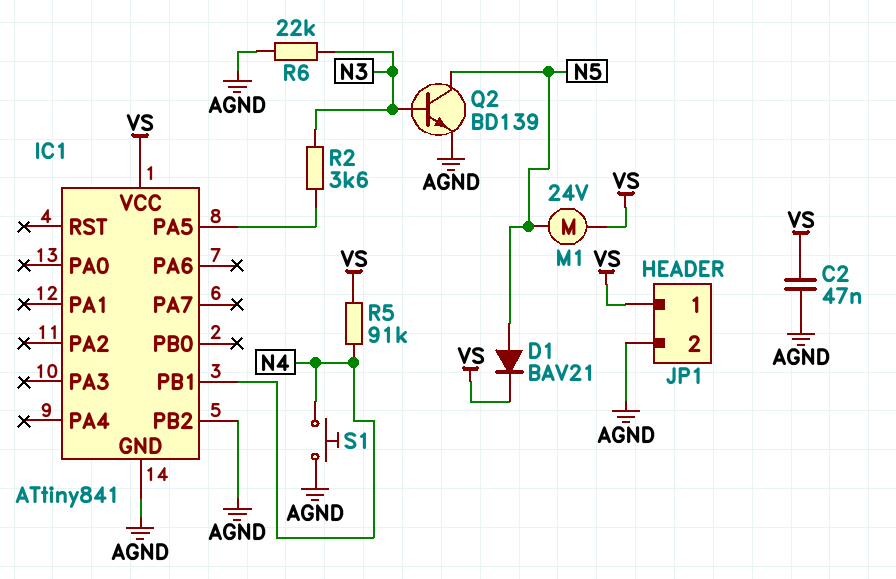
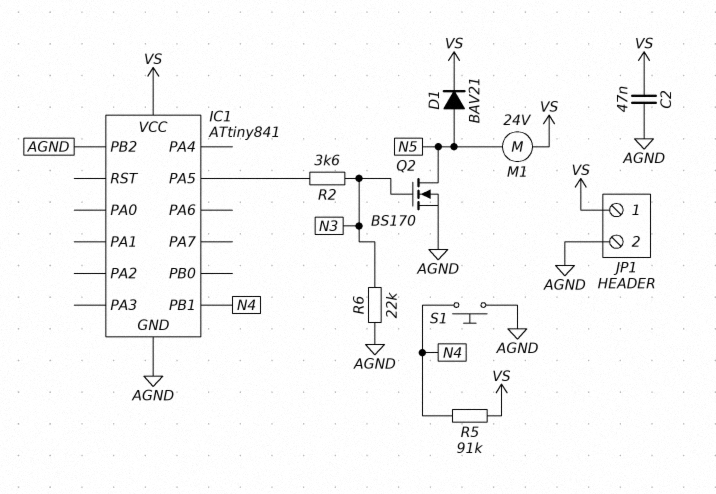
Q2: NPN BD139 (B N3, C N5, E AGND) -> NMOS BS170 (G N3, D N5, S AGND)

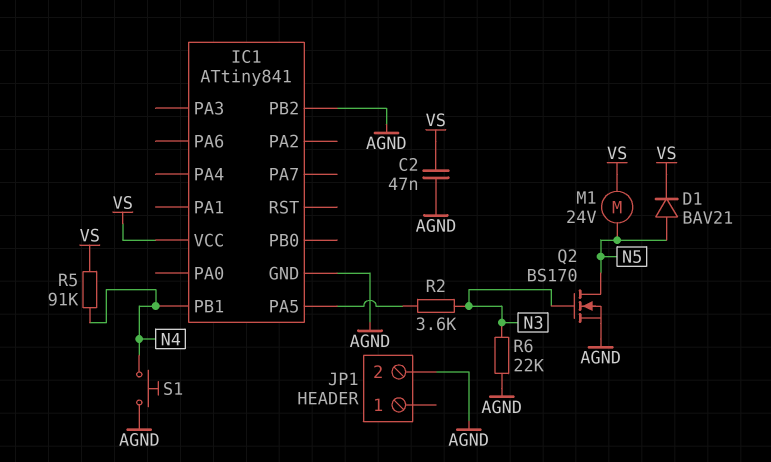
JP1 pin 1: VS -> none

